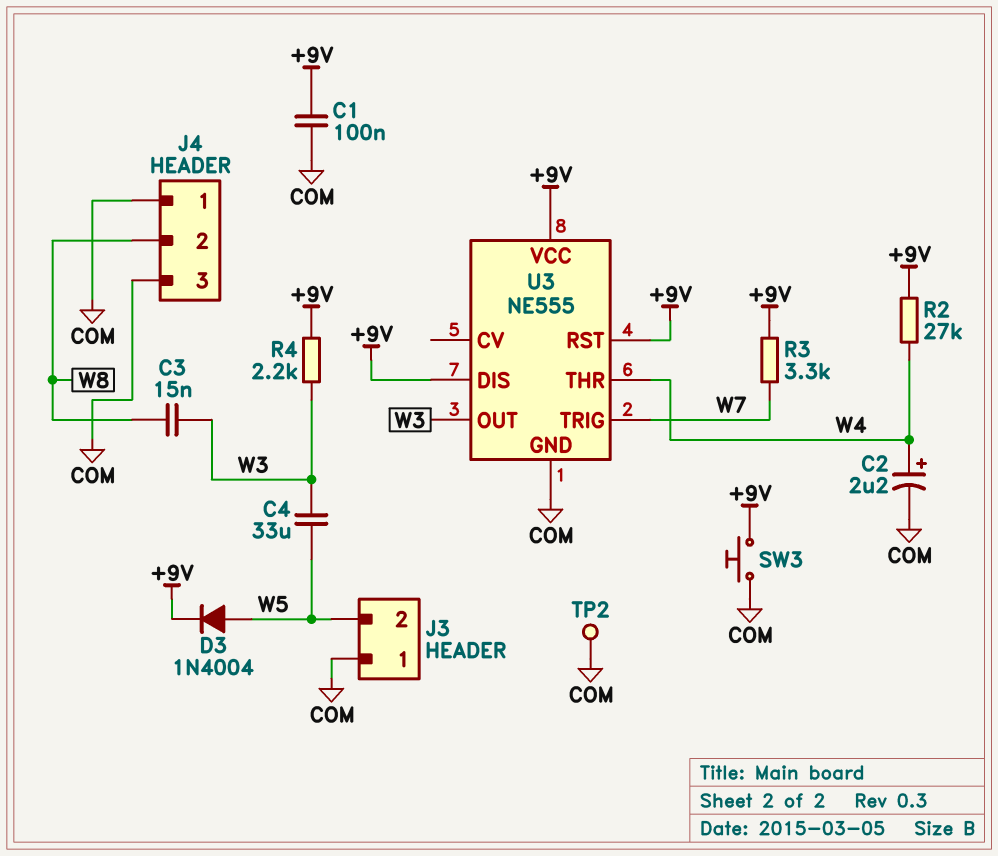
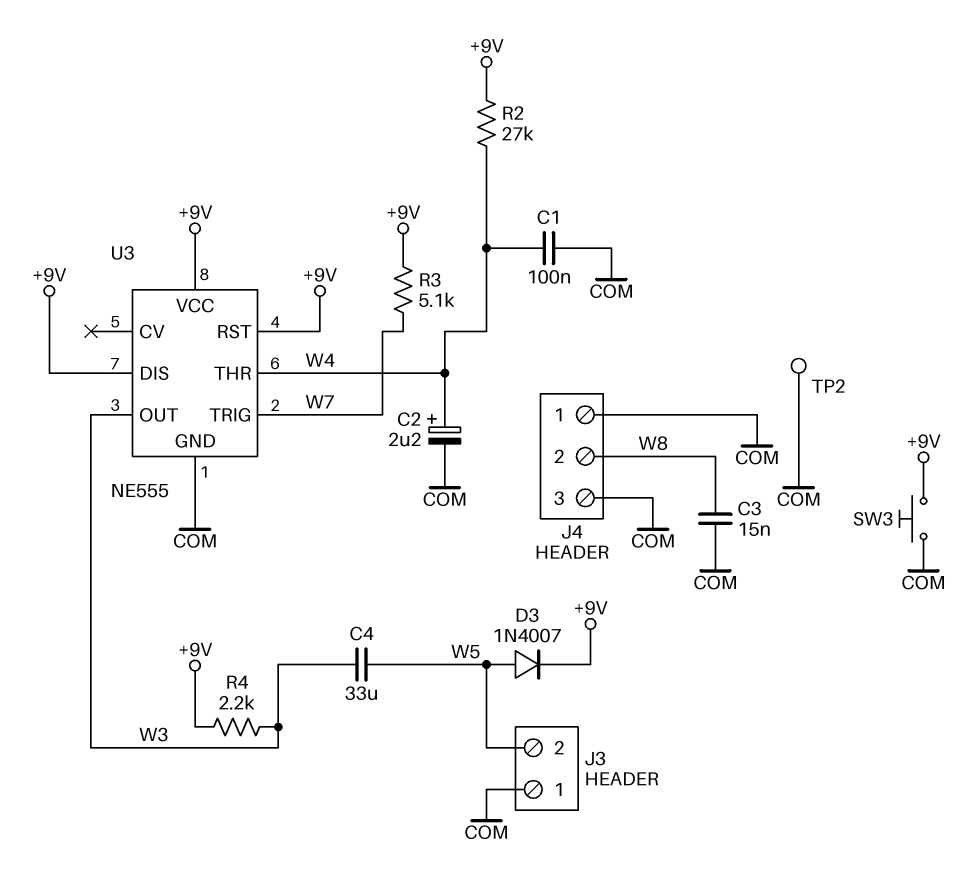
C1: 100nF (+9V, COM) -> 100nF (COM, W4)
C3: 15nF (W3, W8) -> 15nF (COM, W8)
D3: diode 1N4004 (A W5, K +9V) -> diode 1N4007 (A W5, K +9V)
R3: 3.3k (+9V, W7) -> 5.1k (+9V, W7)

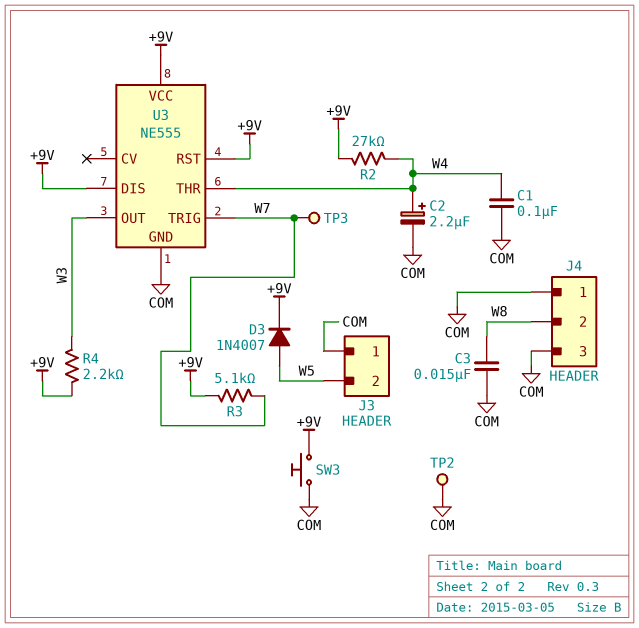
C4: 33uF (W3, W5) -> none
TP3: none -> test point (W7)

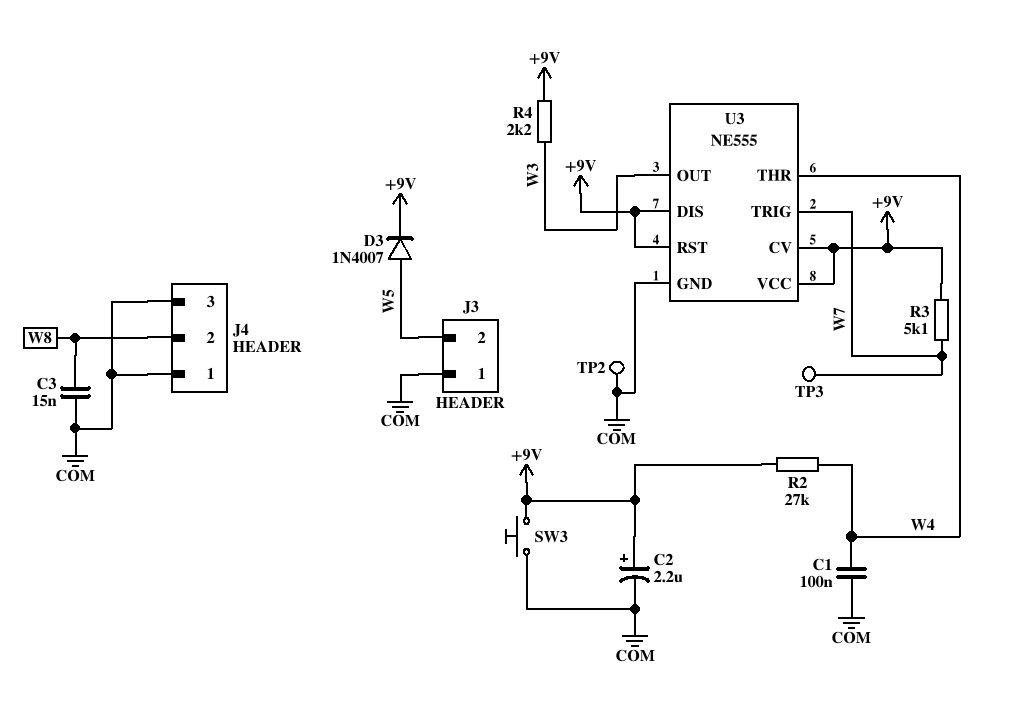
C2: 2.2uF (plus W4, minus COM) -> 2.2uF (plus +9V, minus COM)
U3 pin CV: none -> +9V

